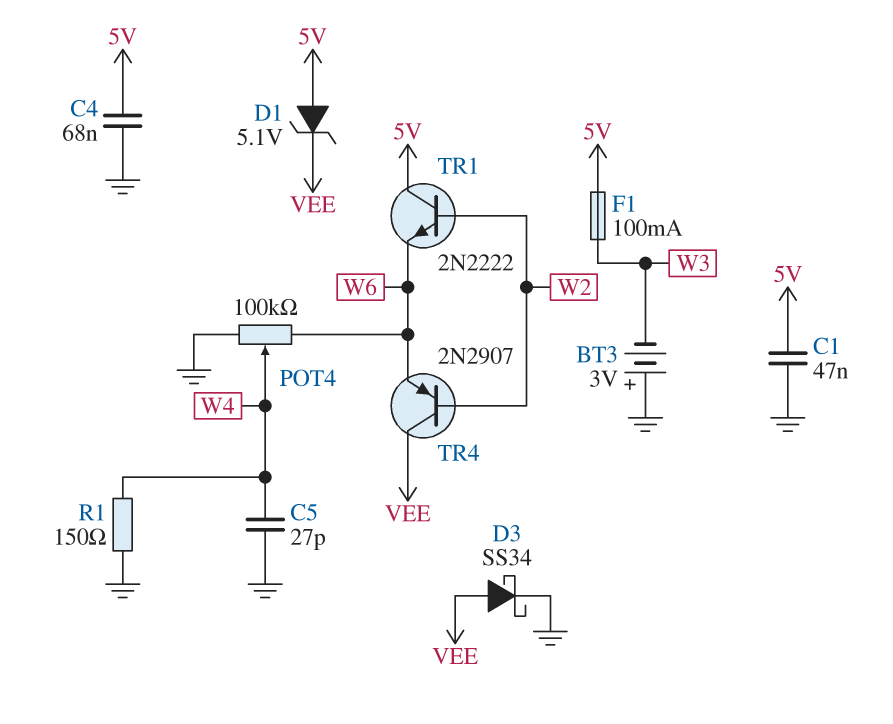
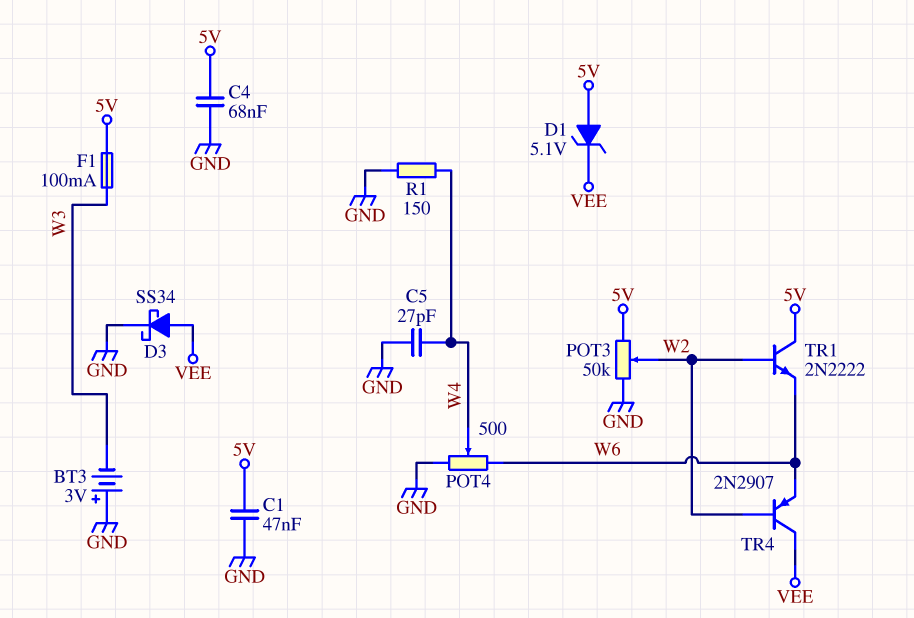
POT3: none -> 50k (5V, GND, wiper W2)
POT4: 100k (GND, W6, wiper W4) -> 500 (GND, W6, wiper W4)

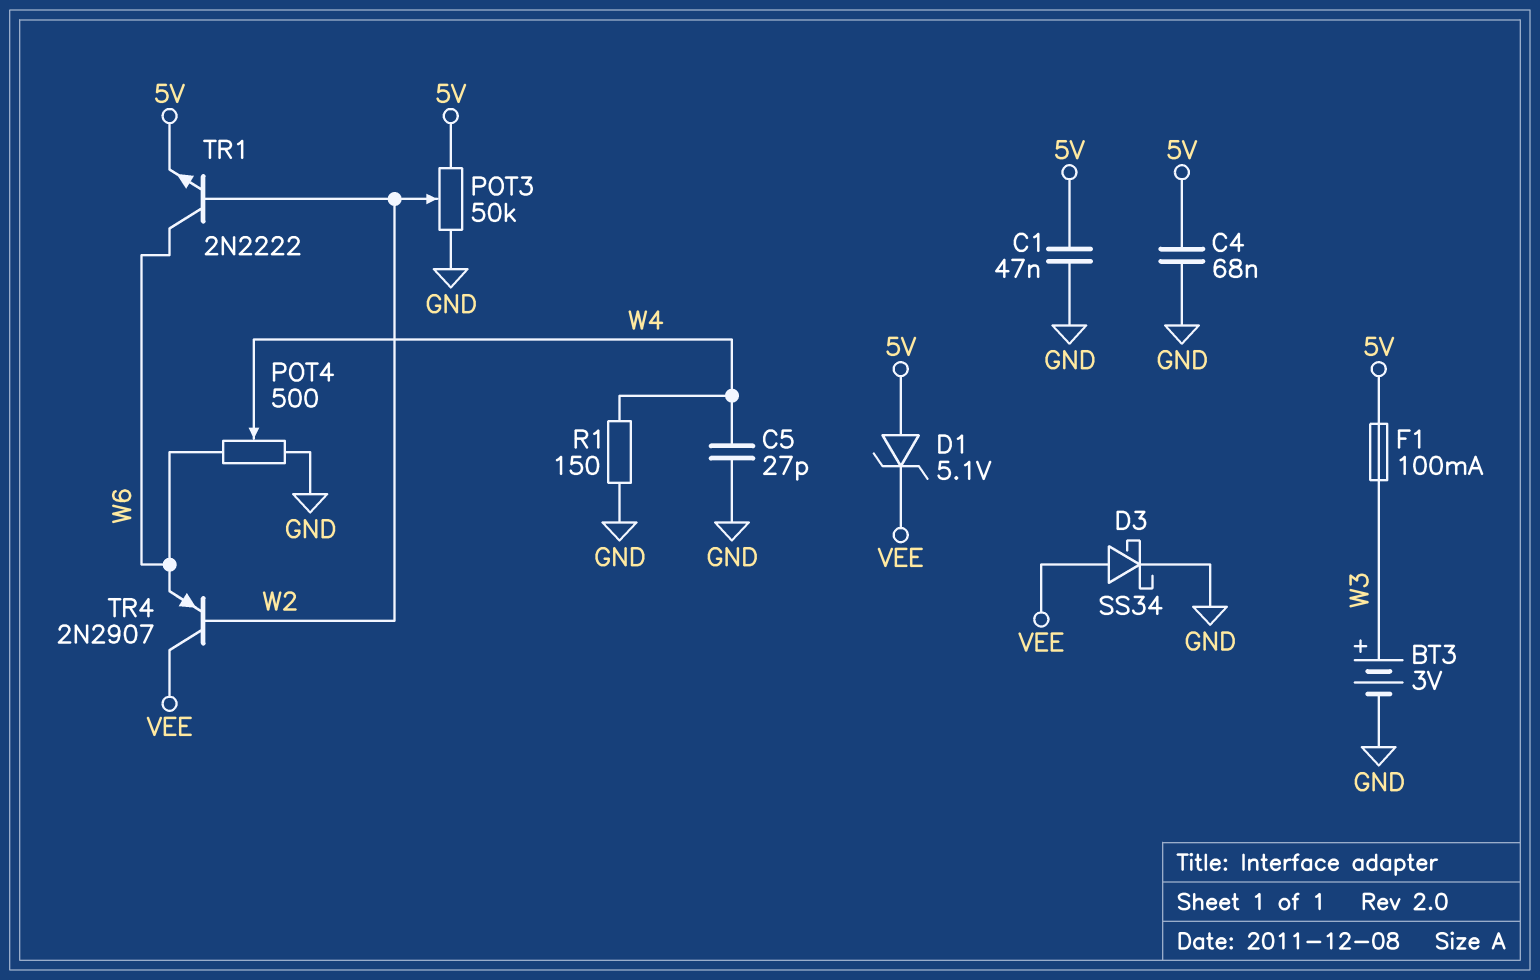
BT3: 3V (plus GND, minus W3) -> 3V (plus W3, minus GND)
TR1: NPN 2N2222 (B W2, C 5V, E W6) -> NPN 2N2222 (B W2, C W6, E 5V)

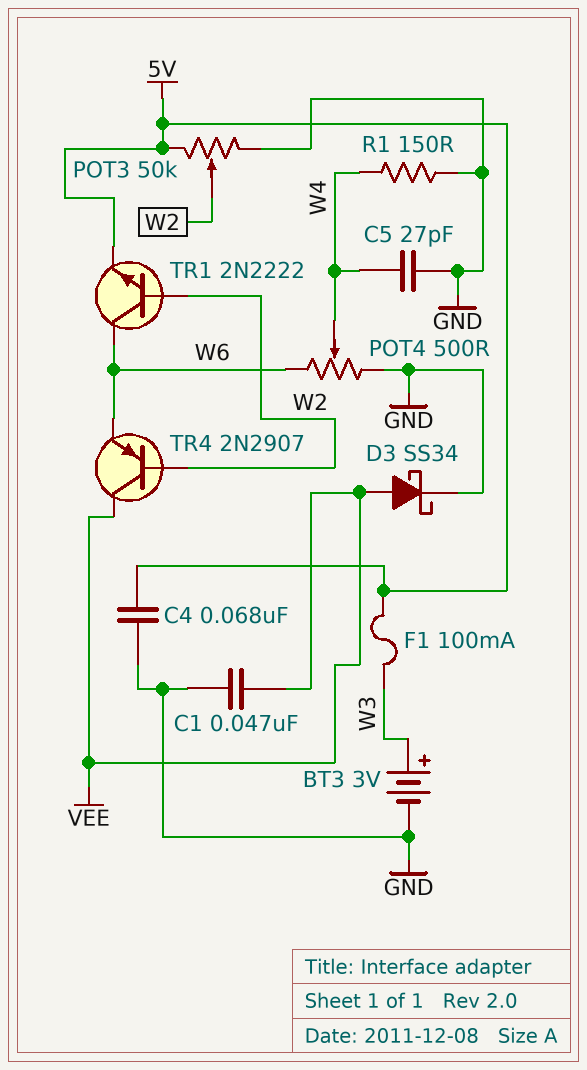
C1: 47nF (5V, GND) -> 47nF (GND, VEE)
D1: zener 5.1V (A 5V, K VEE) -> none

